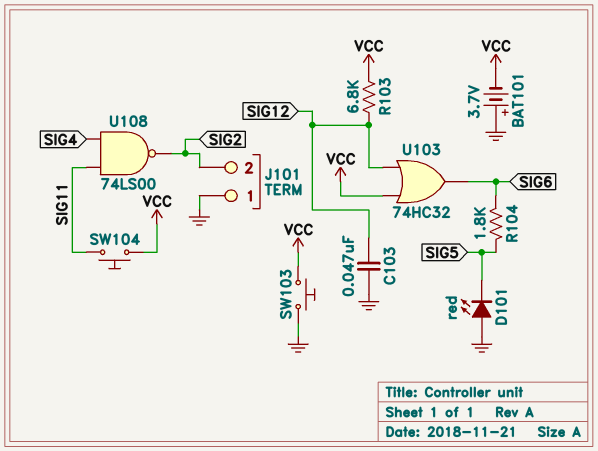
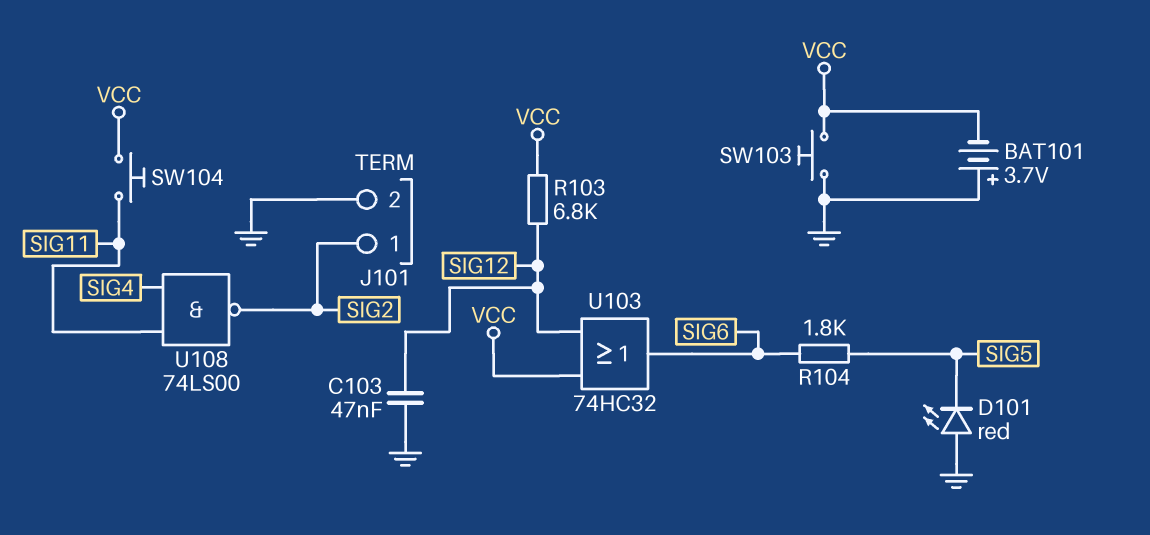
J101 pin 1: GND -> SIG2
J101 pin 2: SIG2 -> GND

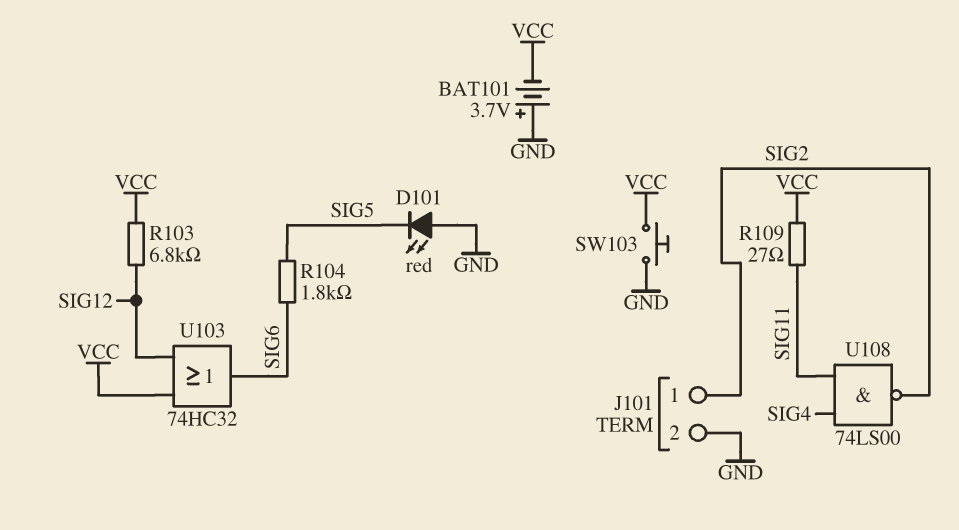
C103: 47nF (GND, SIG12) -> none
R109: none -> 27 (SIG11, VCC)
SW104: button (SIG11, VCC) -> none

